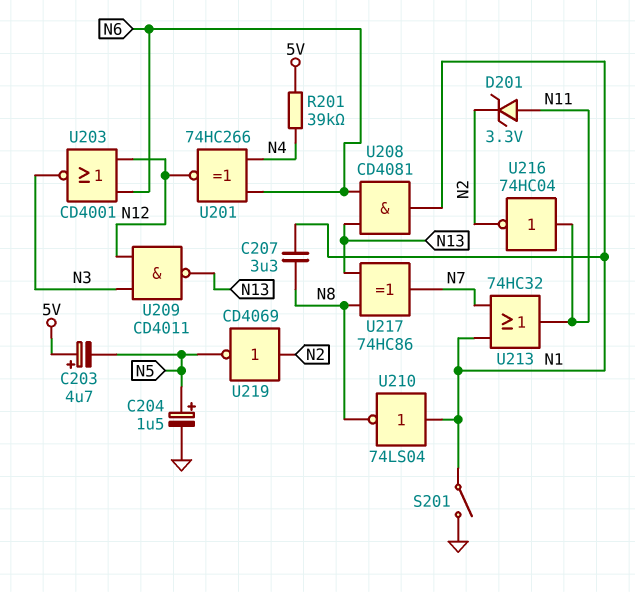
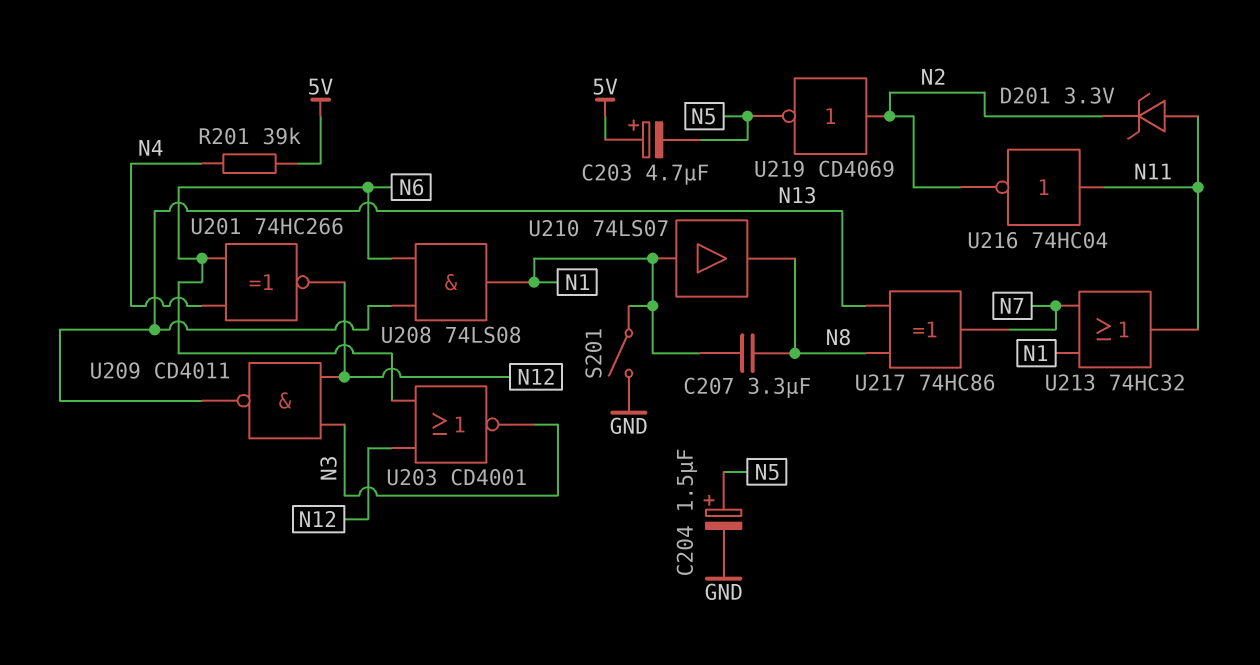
U208: AND CD4081 (in N6, in N13, out N1) -> AND 74LS08 (in N6, in N13, out N1)
U210: NOT 74LS04 (in N1, out N8) -> buffer 74LS07 (in N1, out N8)

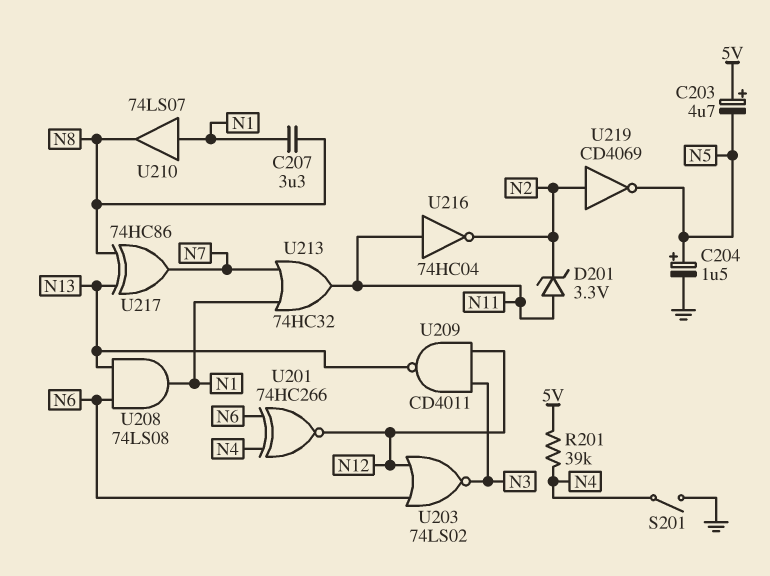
S201: switch (GND, N1) -> switch (GND, N4)
U203: NOR CD4001 (in N6, in N12, out N3) -> NOR 74LS02 (in N6, in N12, out N3)

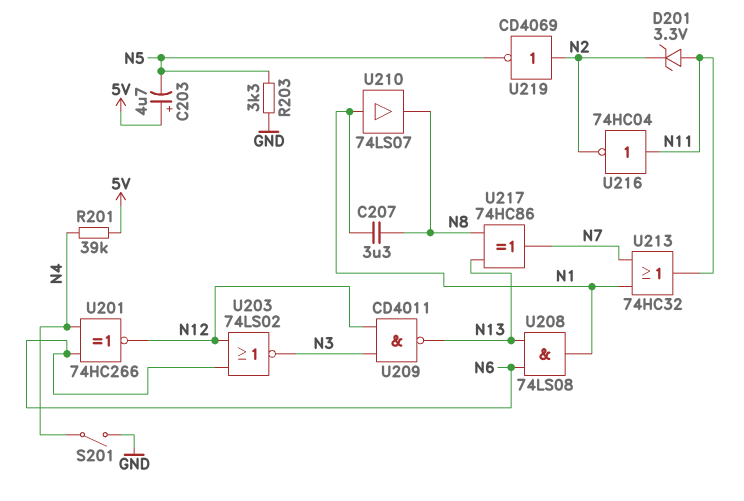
C204: 1.5uF (plus N5, minus GND) -> none
R203: none -> 3.3k (GND, N5)

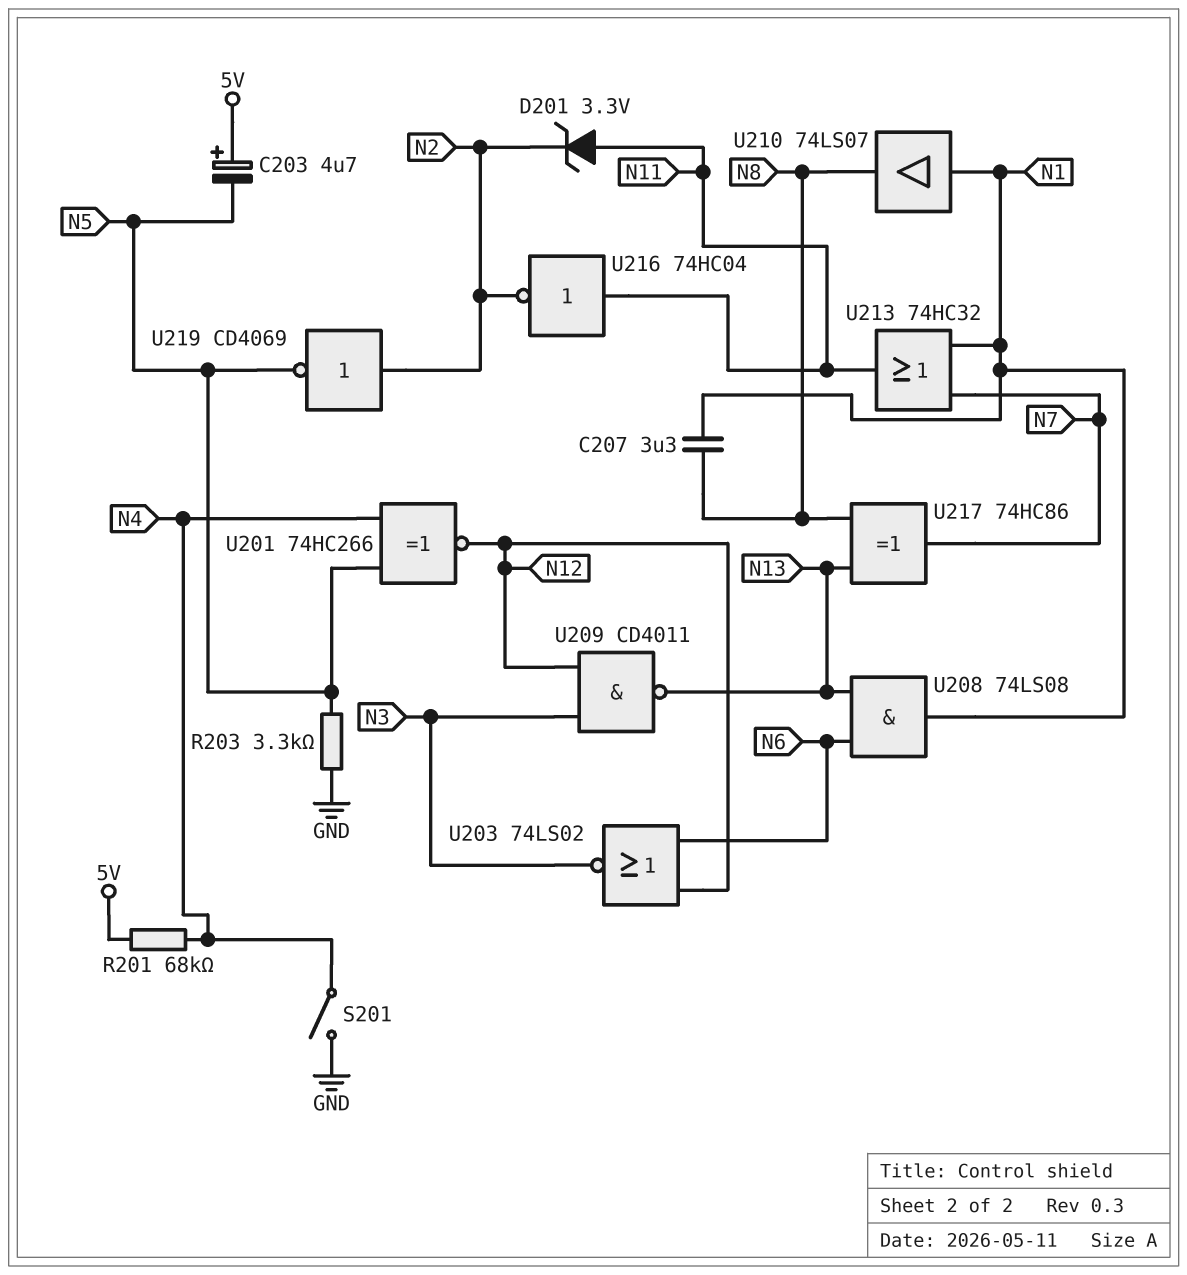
R201: 39k (5V, N4) -> 68k (5V, N4)
U201: XNOR 74HC266 (in N4, in N6, out N12) -> XNOR 74HC266 (in N4, in N5, out N12)

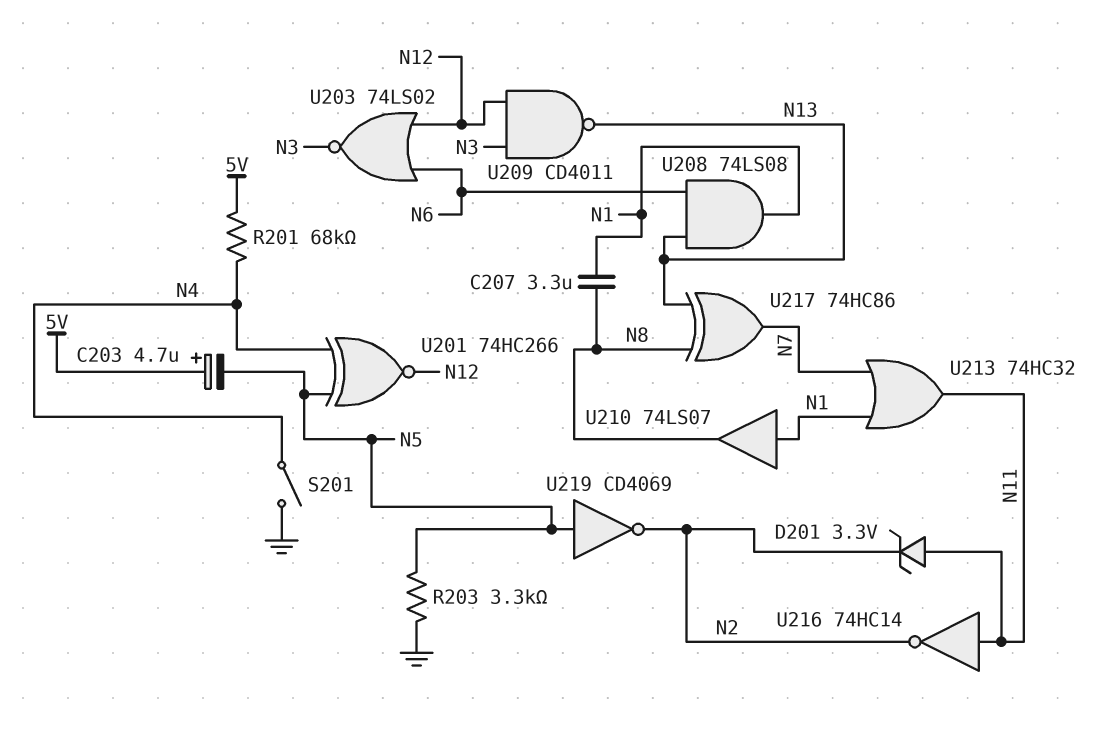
U216: NOT 74HC04 (in N11, out N2) -> NOT 74HC14 (in N11, out N2)
U219: NOT CD4069 (in N2, out N5) -> NOT CD4069 (in N5, out N2)

